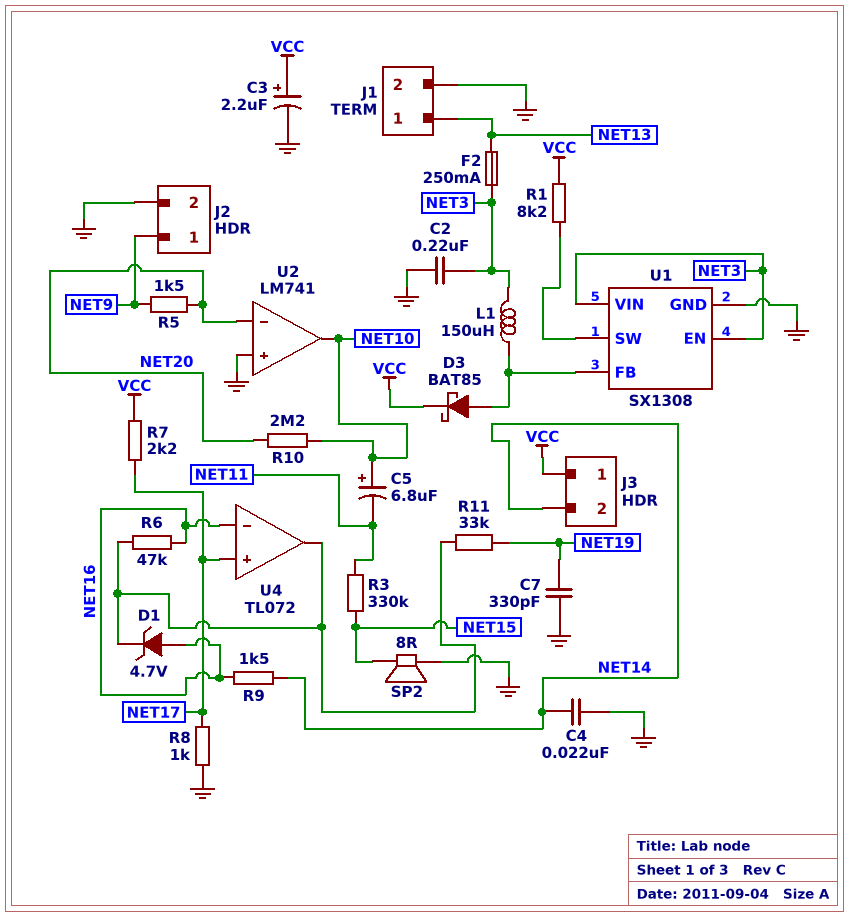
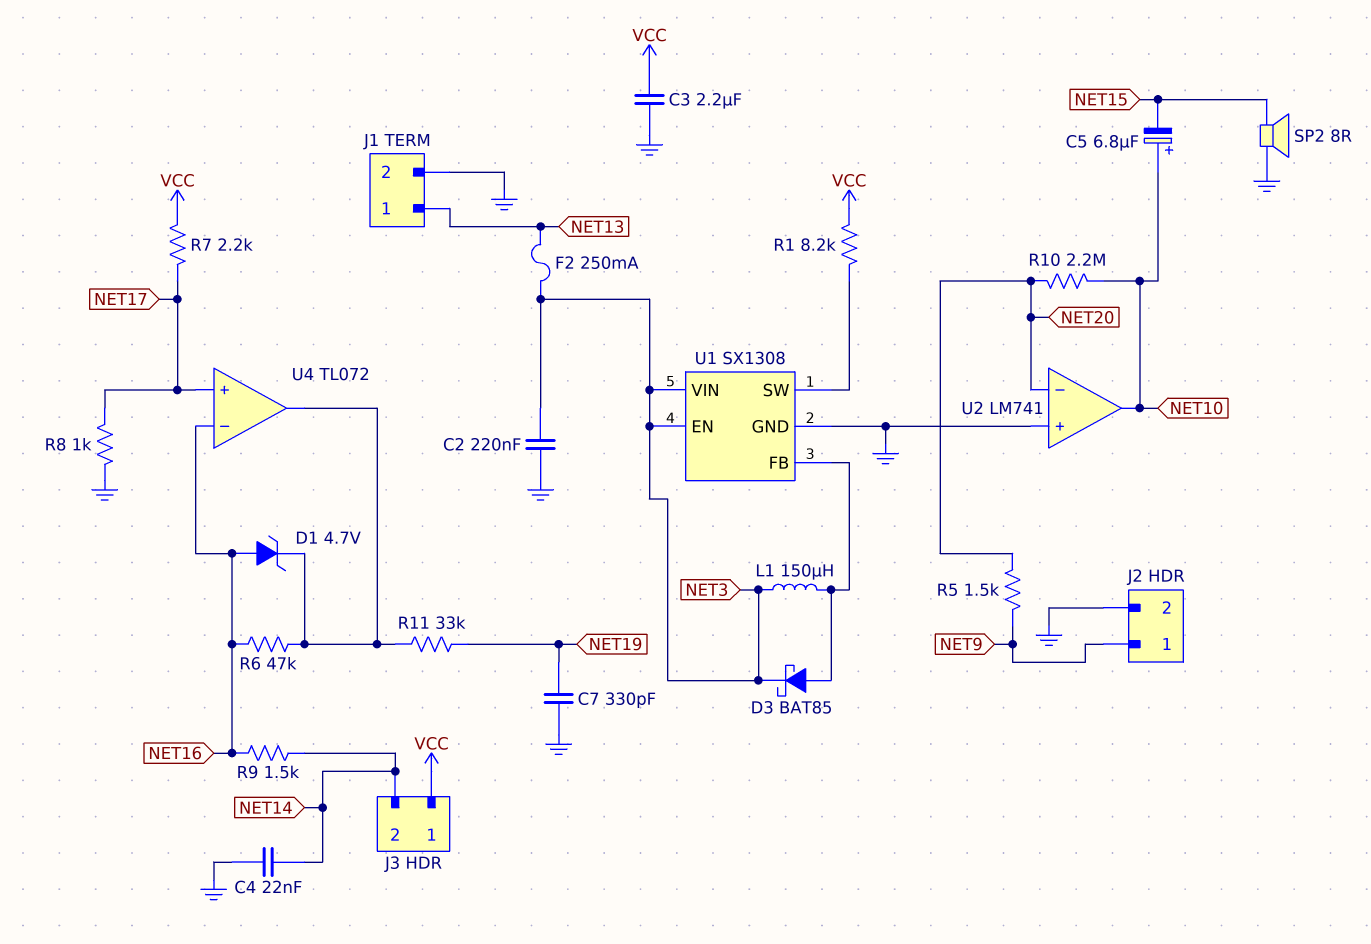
C3: 2.2uF (plus VCC, minus GND) -> 2.2uF (GND, VCC)
C5: 6.8uF (plus NET10, minus NET11) -> 6.8uF (plus NET10, minus NET15)
D3: schottky BAT85 (A U1/FB, K VCC) -> schottky BAT85 (A U1/FB, K NET3)
R3: 330k (NET11, NET15) -> none

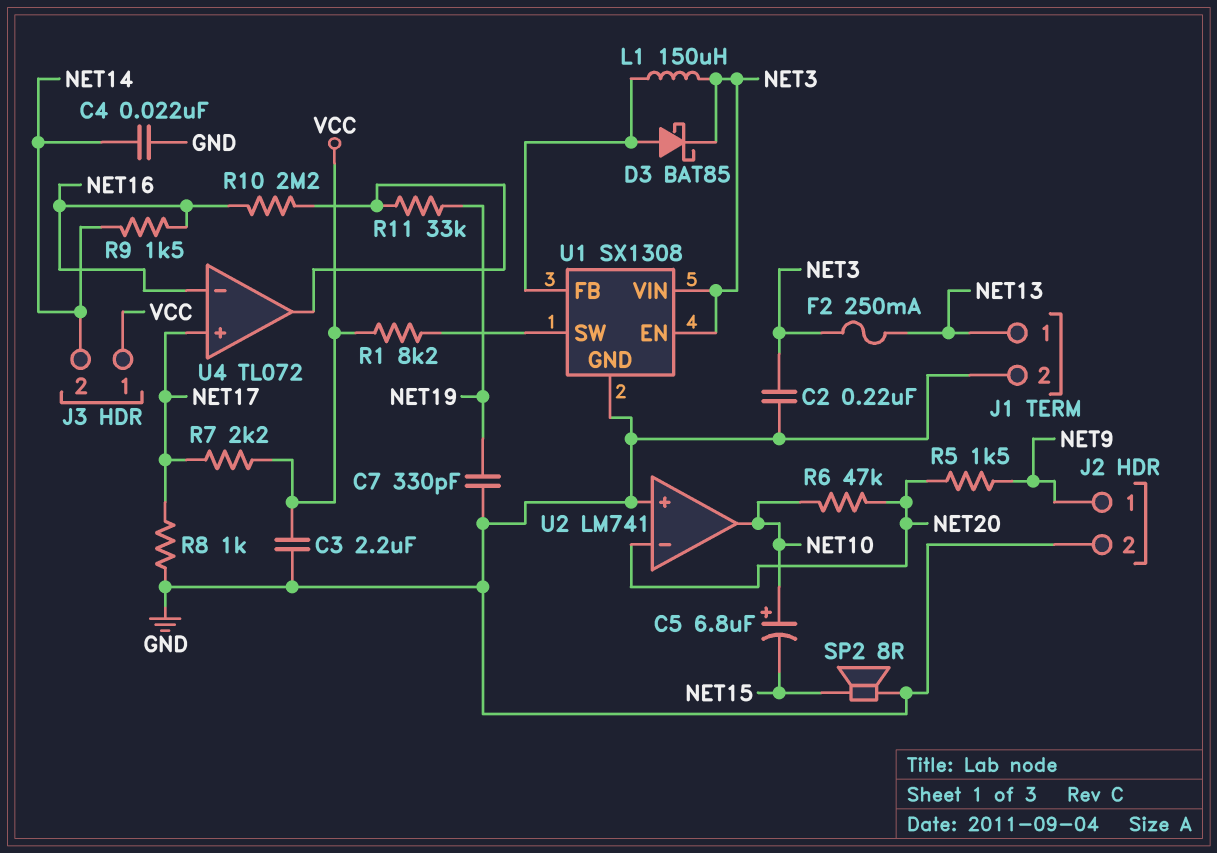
D1: zener 4.7V (A NET16, K U4/out) -> none
R6: 47k (NET16, U4/out) -> 47k (NET10, NET20)
R10: 2.2M (NET10, NET20) -> 2.2M (NET16, U4/out)

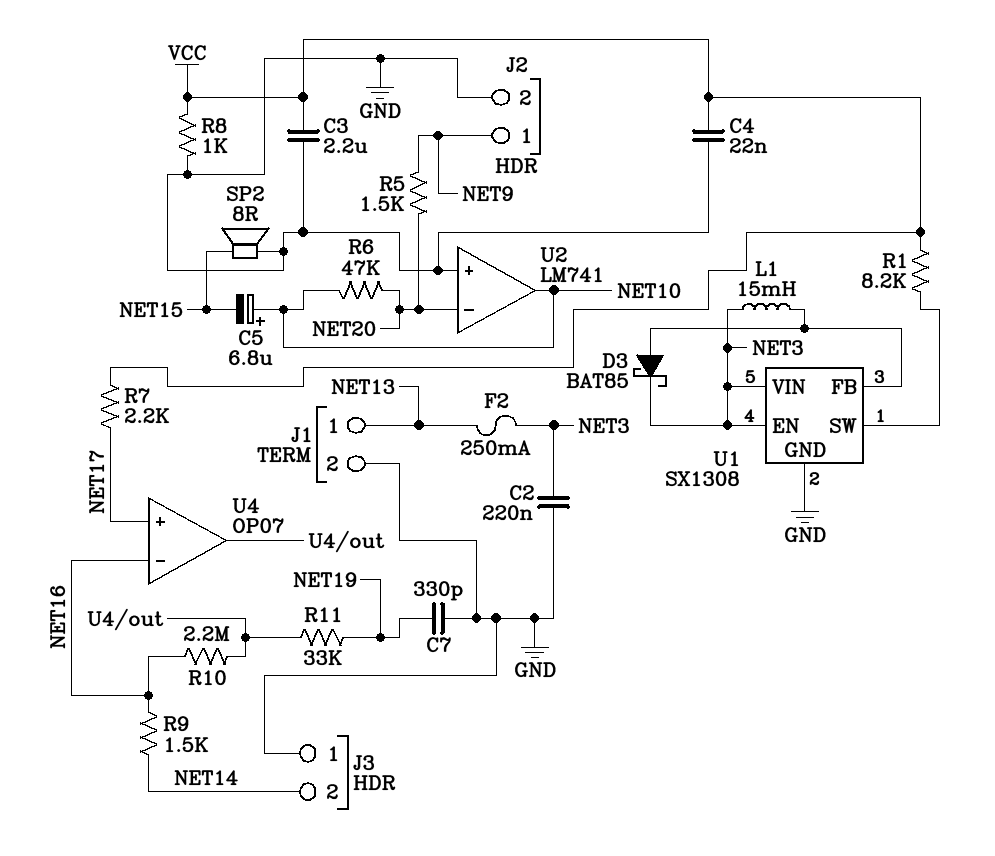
C4: 22nF (GND, NET14) -> 22nF (GND, VCC)
J3 pin 1: VCC -> GND
L1: 150uH (NET3, U1/FB) -> 15mH (NET3, U1/FB)
R8: 1k (GND, NET17) -> 1k (GND, VCC)
U4: TL072 -> OP07

